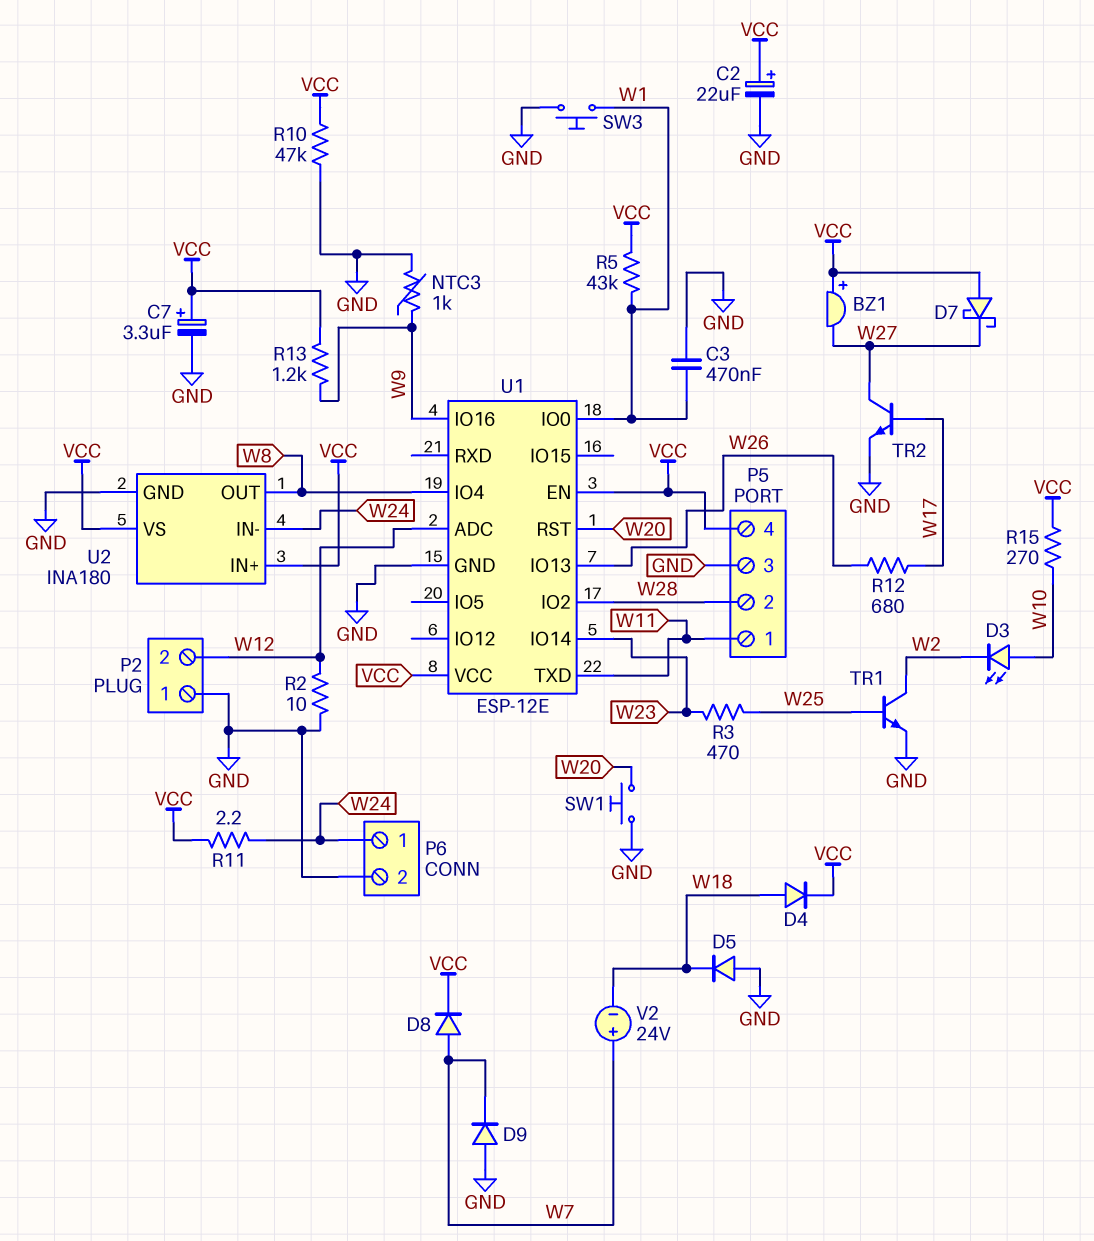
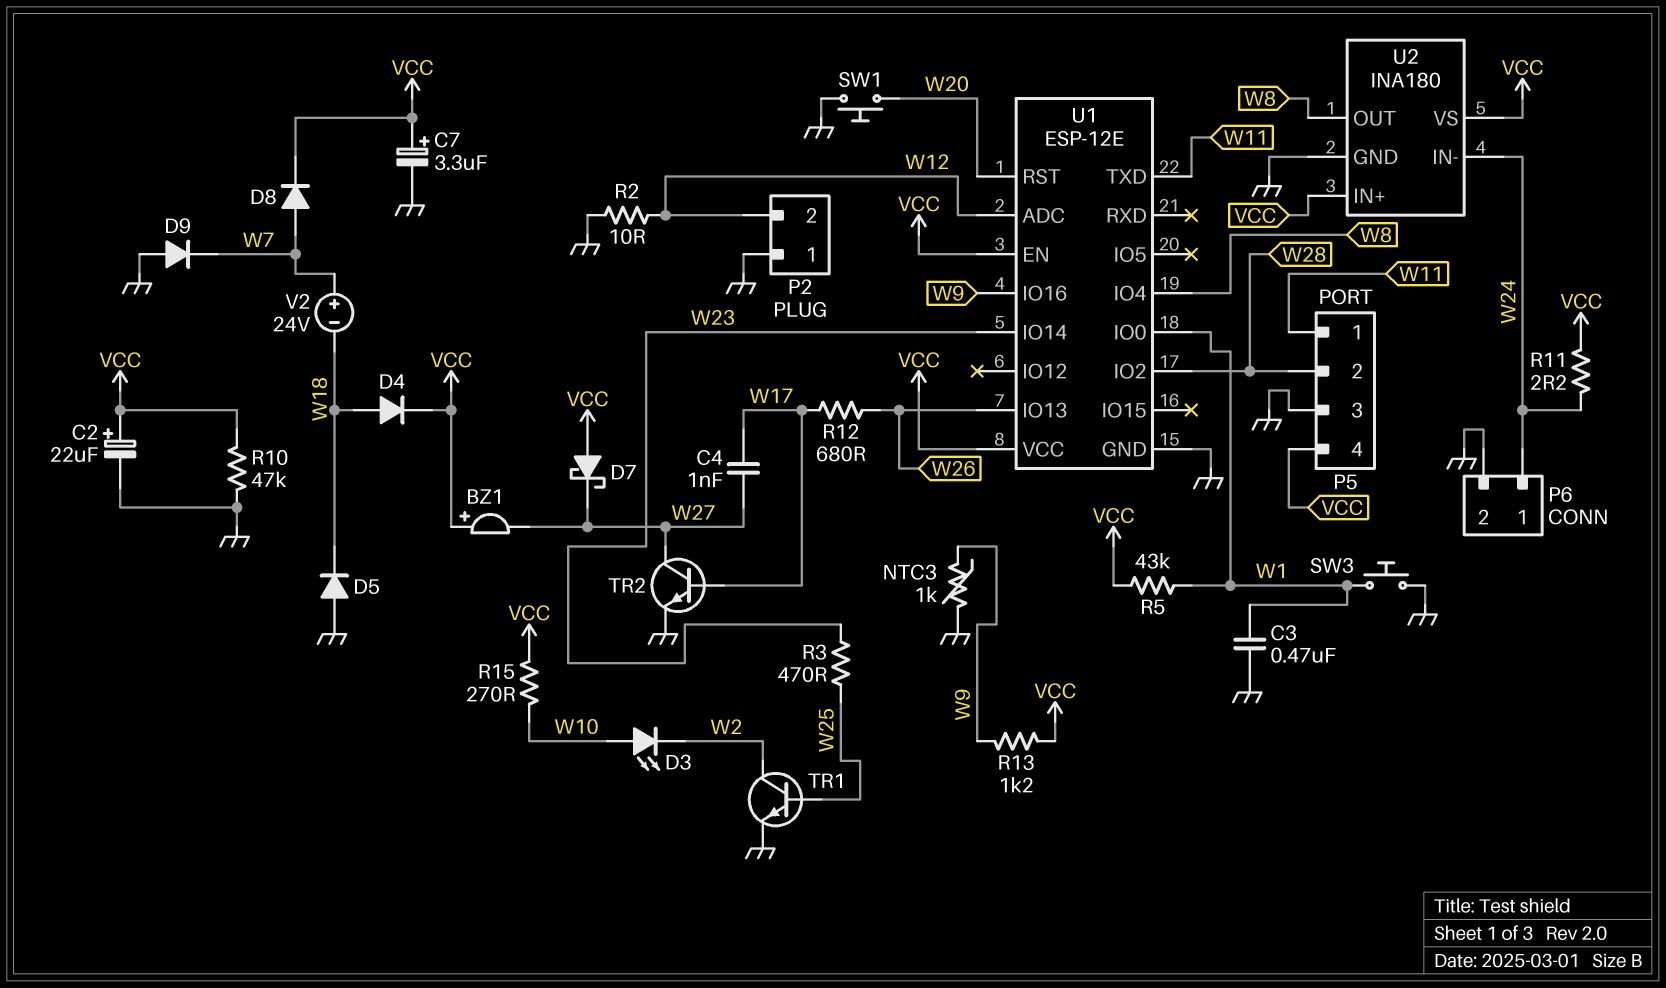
C4: none -> 1nF (W17, W27)

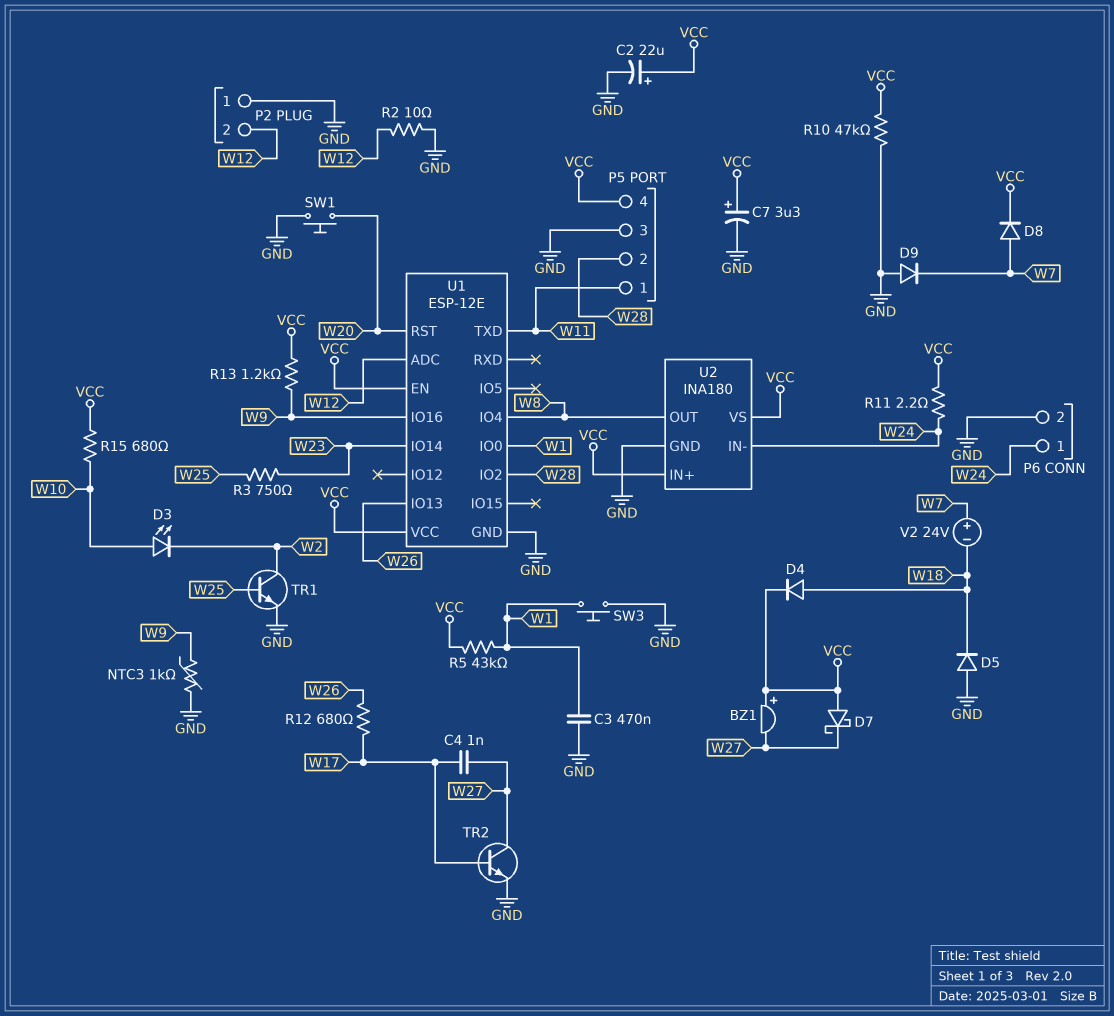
R3: 470 (W23, W25) -> 750 (W23, W25)
R15: 270 (VCC, W10) -> 680 (VCC, W10)

